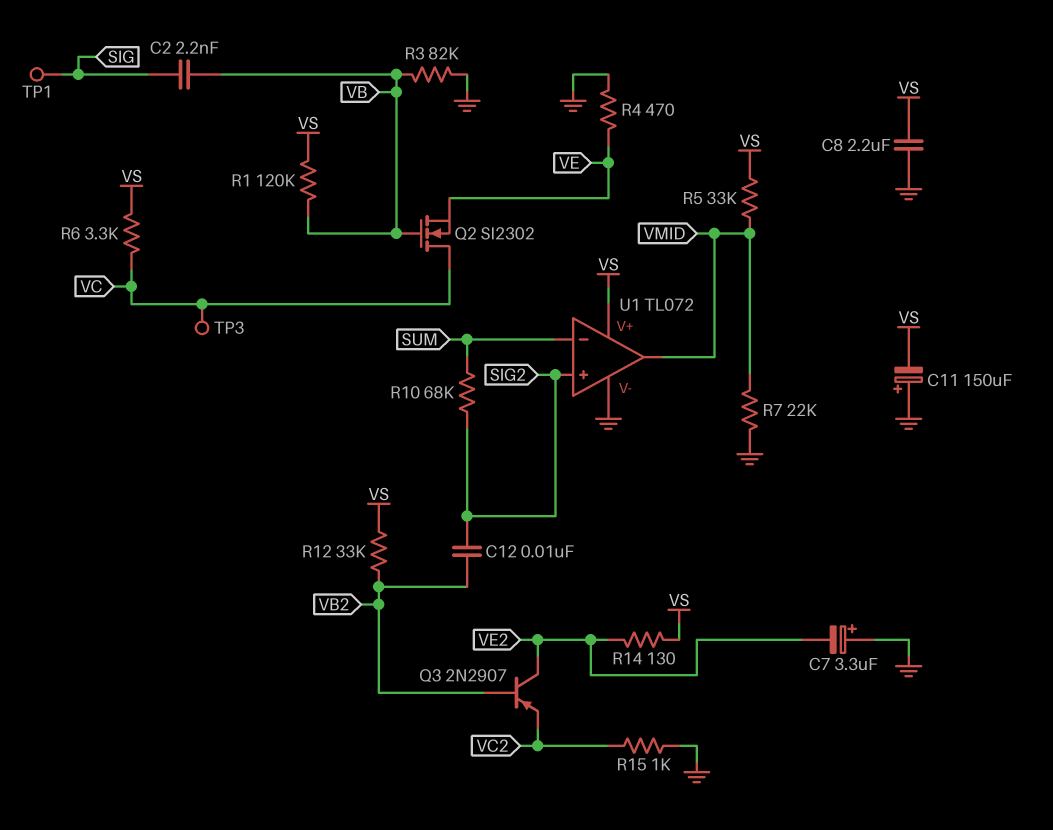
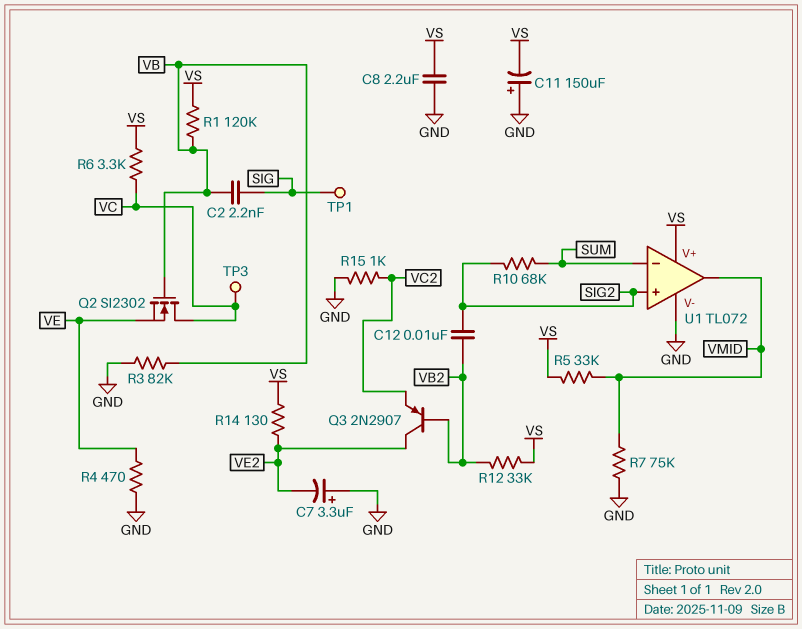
R7: 22k (GND, VMID) -> 75k (GND, VMID)

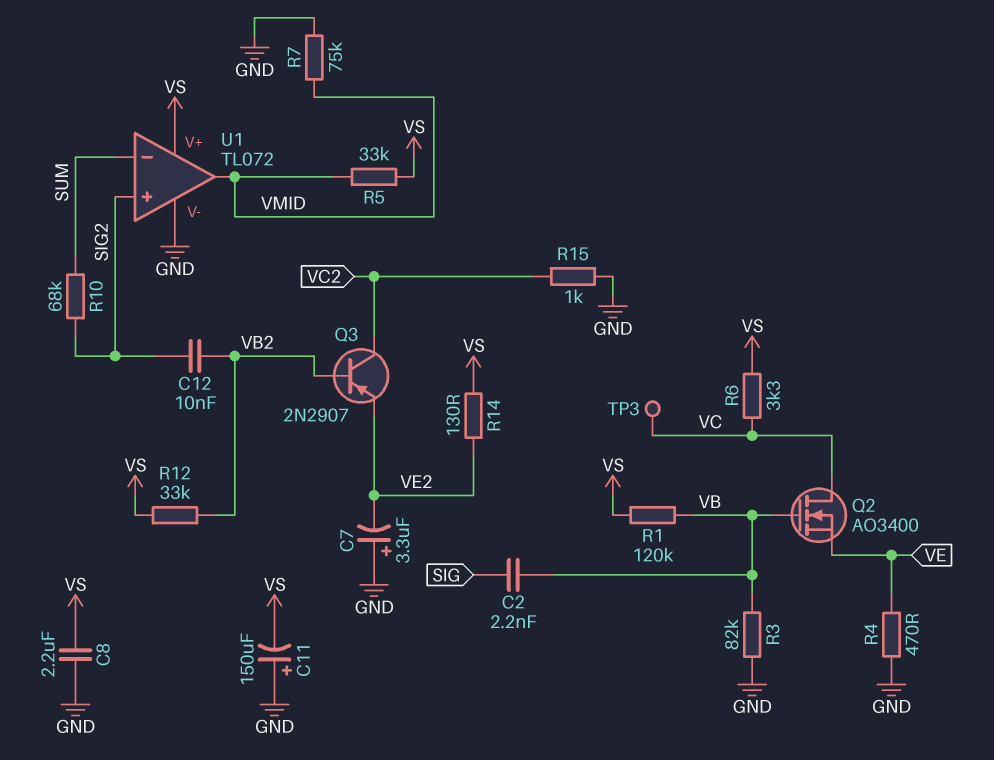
Q2: NMOS SI2302 (G VB, D VC, S VE) -> NMOS AO3400 (G VB, D VC, S VE)
Q3: PNP 2N2907 (B VB2, C VE2, E VC2) -> PNP 2N2907 (B VB2, C VC2, E VE2)
TP1: test point (SIG) -> none

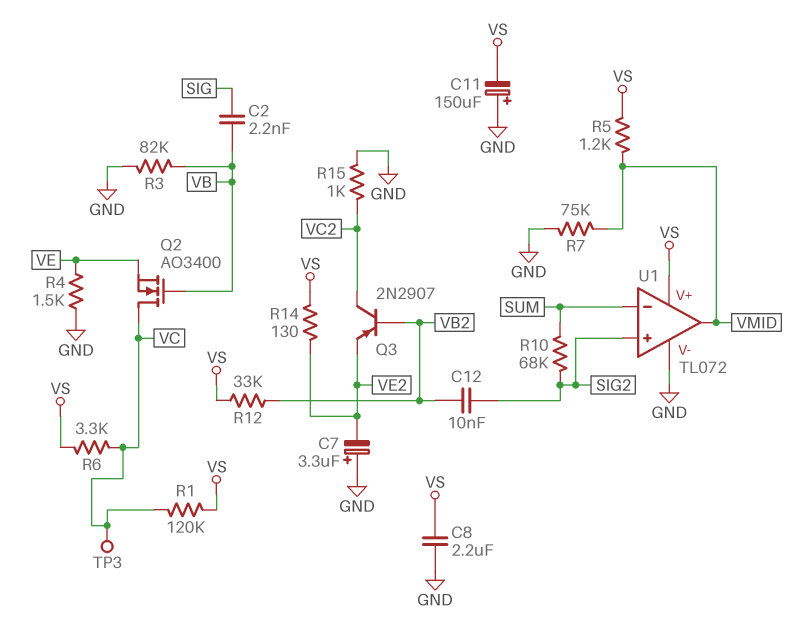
R1: 120k (VB, VS) -> 120k (VC, VS)
R4: 470 (GND, VE) -> 1.5k (GND, VE)
R5: 33k (VMID, VS) -> 1.2k (VMID, VS)

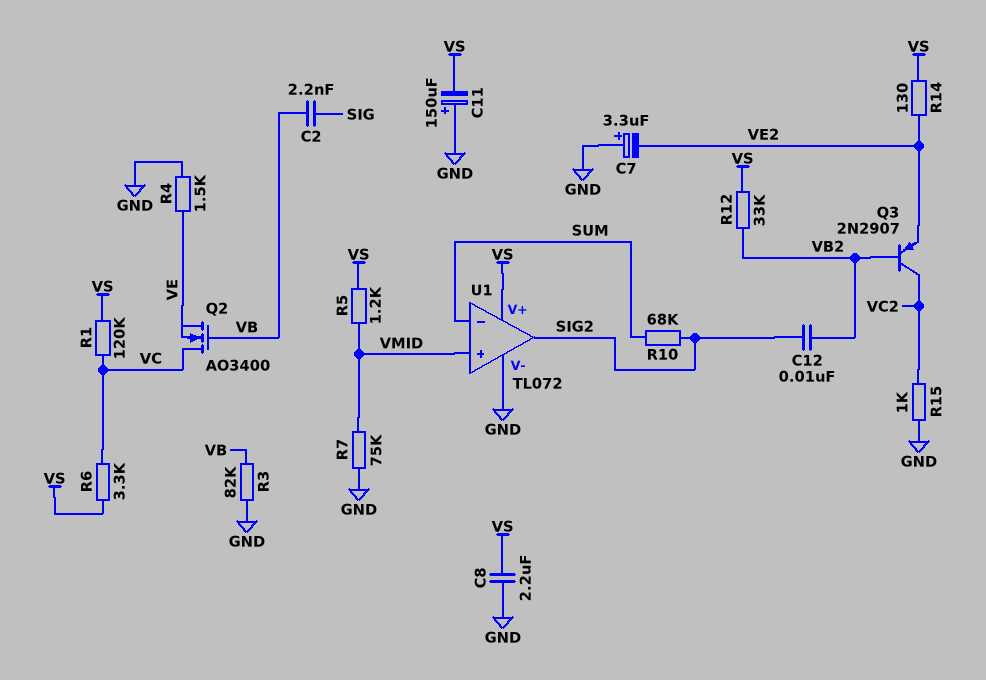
TP3: test point (VC) -> none
U1 pin in+: SIG2 -> VMID
U1 pin out: VMID -> SIG2

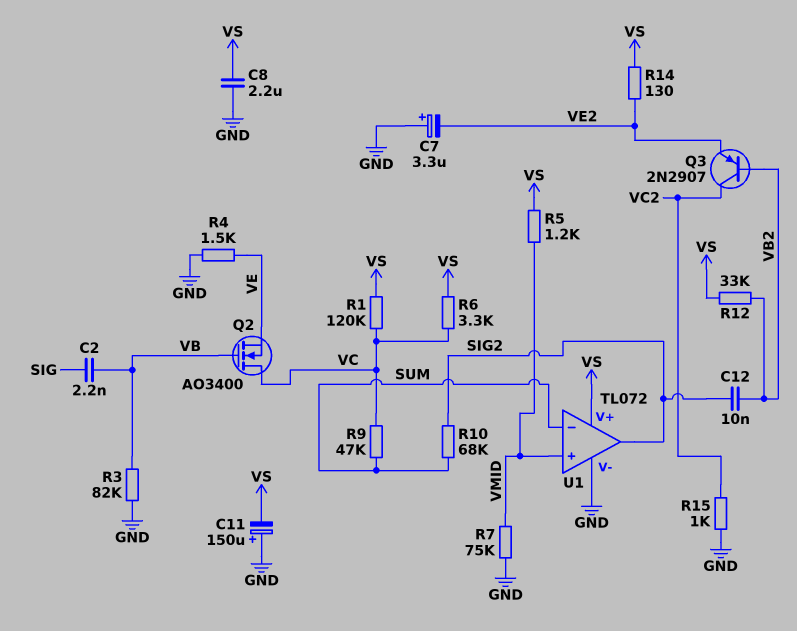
R9: none -> 47k (SUM, VC)

